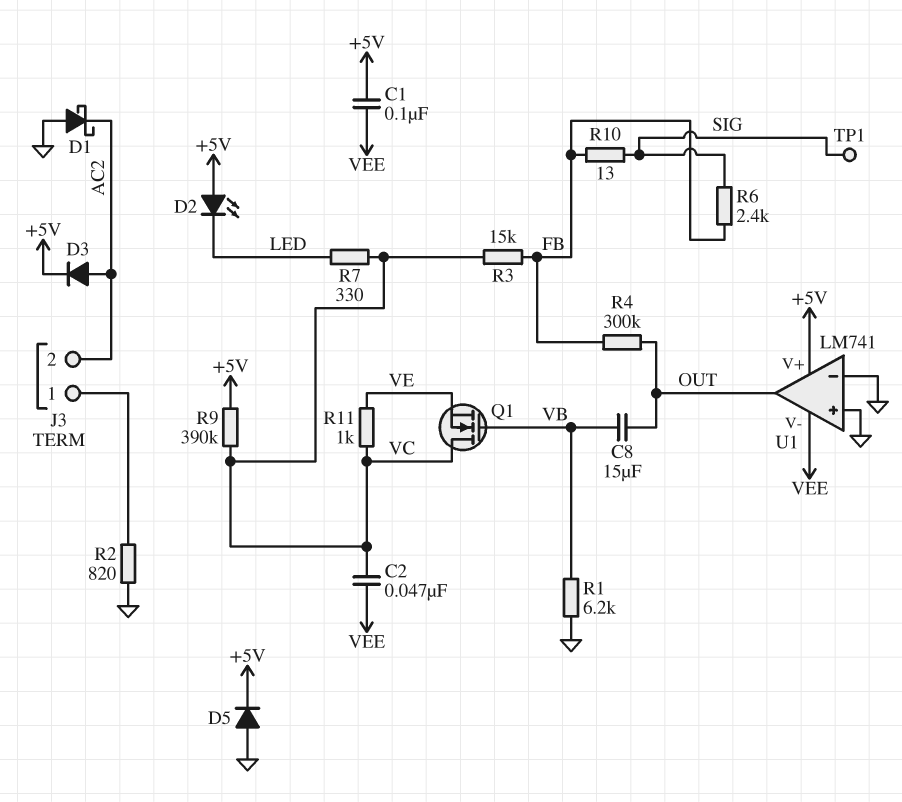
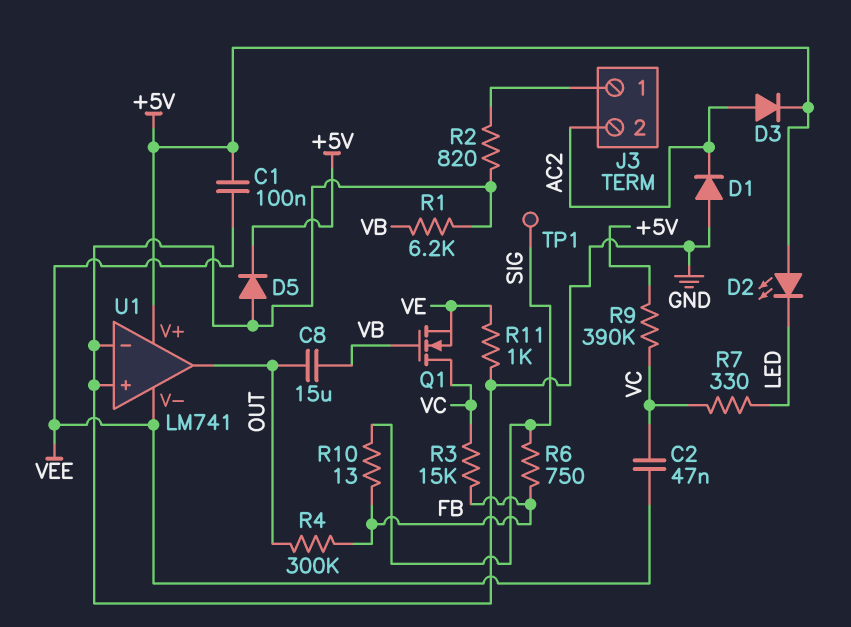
D1: schottky (A GND, K AC2) -> diode (A GND, K AC2)
R6: 2.4k (FB, SIG) -> 750 (FB, SIG)
R11: 1k (VC, VE) -> 1k (GND, VE)

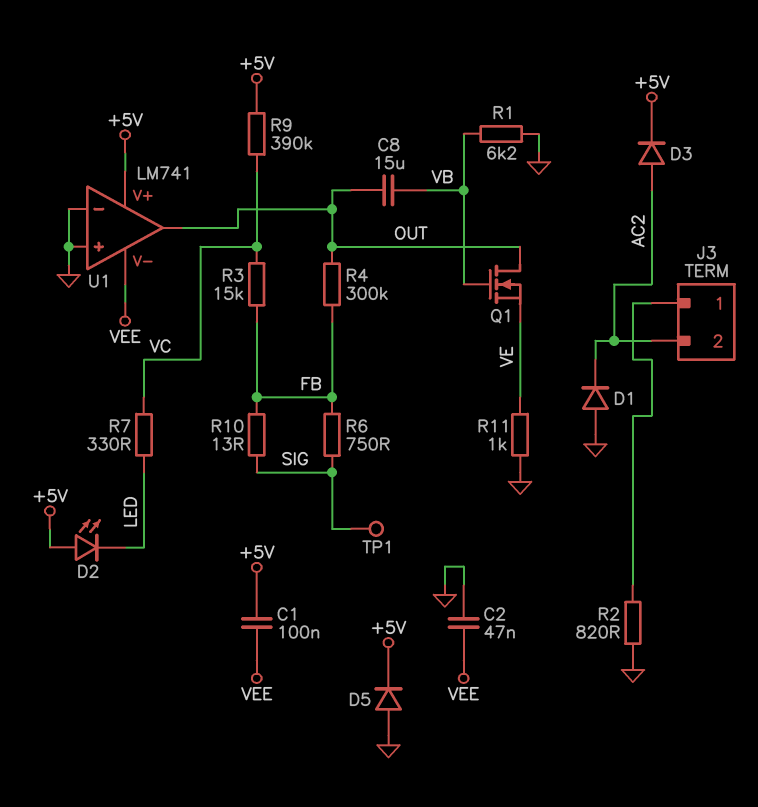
C2: 47nF (VC, VEE) -> 47nF (GND, VEE)
Q1: NMOS (G VB, D VC, S VE) -> NMOS (G VB, D OUT, S VE)

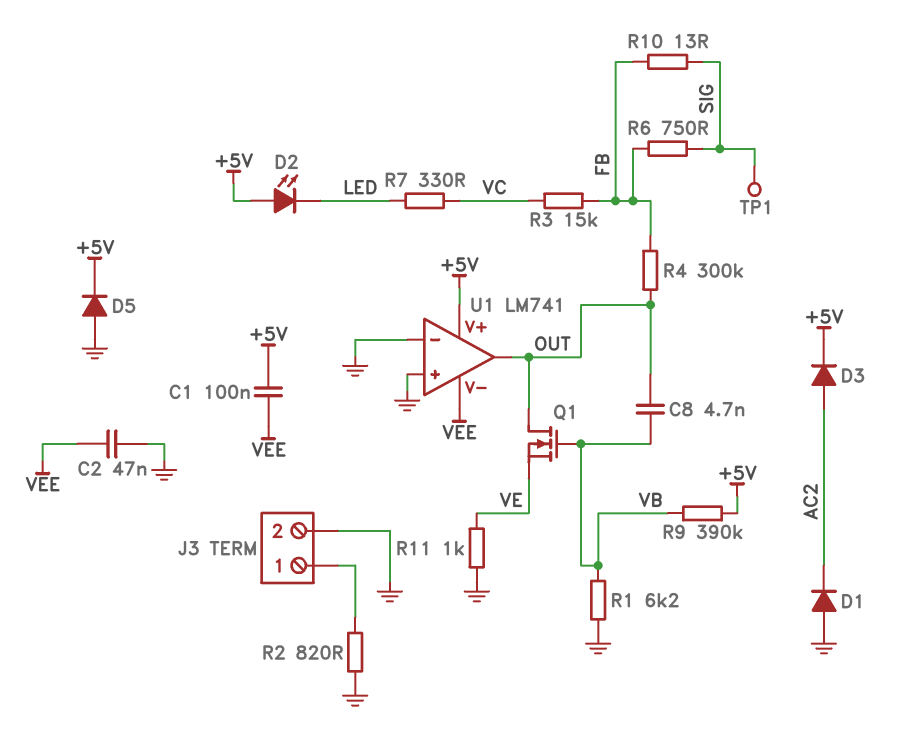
C8: 15uF (OUT, VB) -> 4.7nF (OUT, VB)
J3 pin 2: AC2 -> GND
R9: 390k (+5V, VC) -> 390k (+5V, VB)

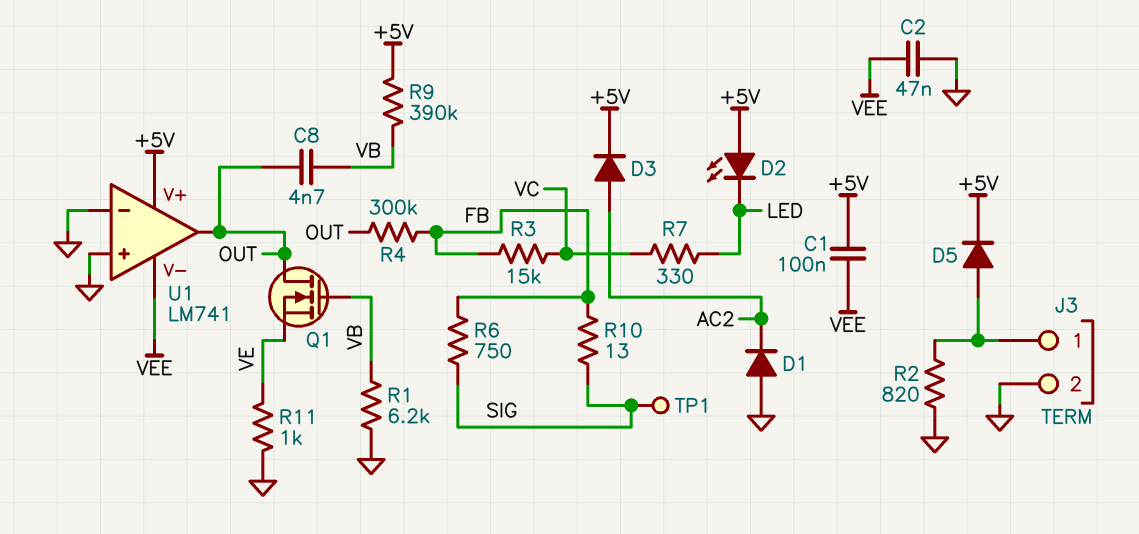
D5: diode (A GND, K +5V) -> diode (A J3/1, K +5V)

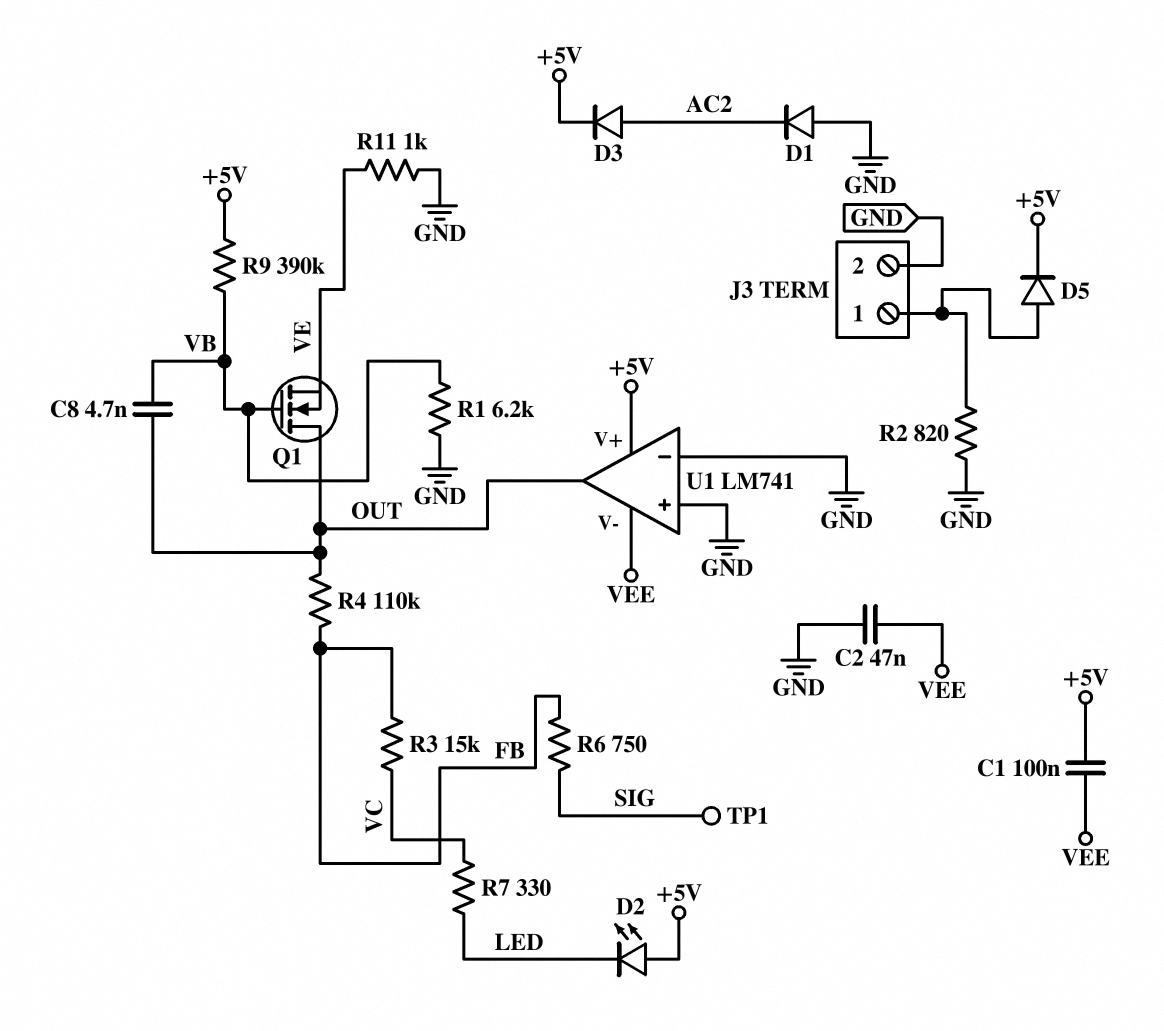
R4: 300k (FB, OUT) -> 110k (FB, OUT)
R10: 13 (FB, SIG) -> none

